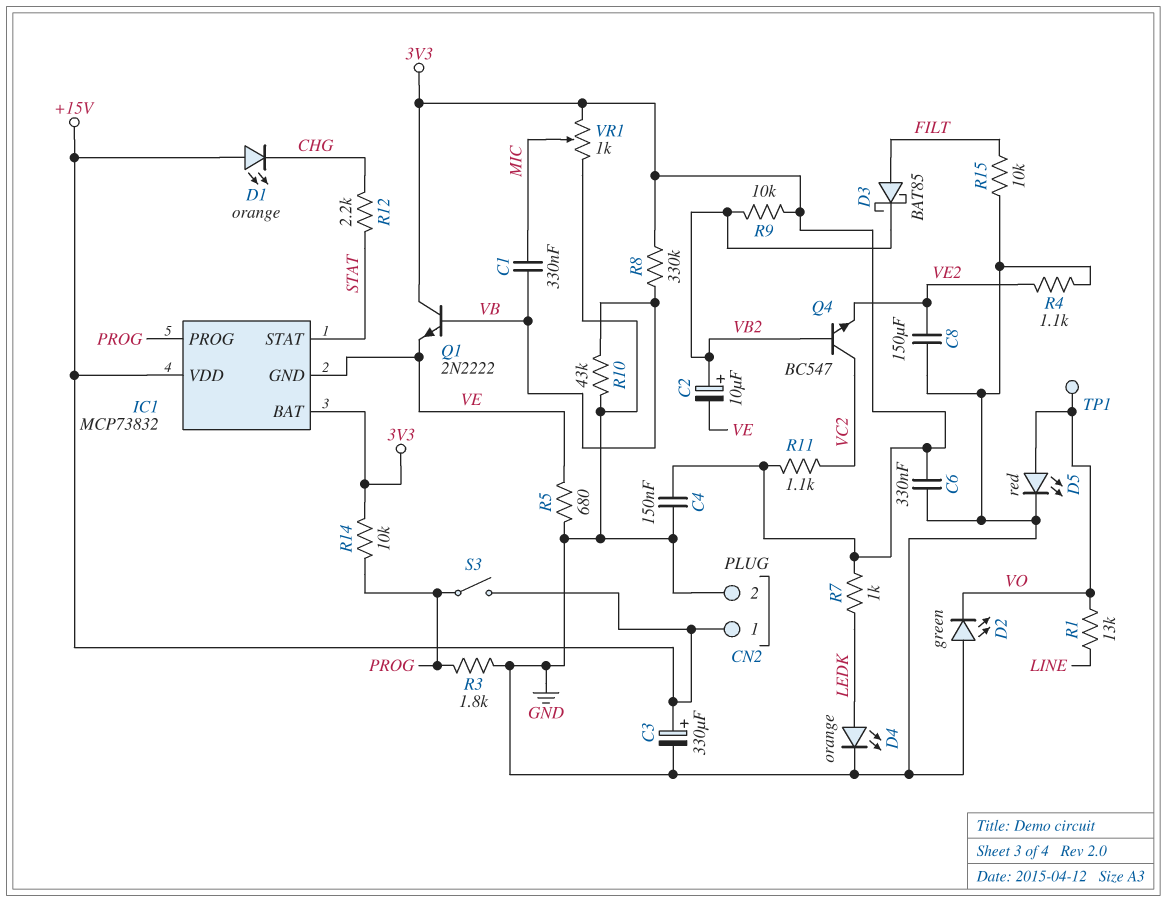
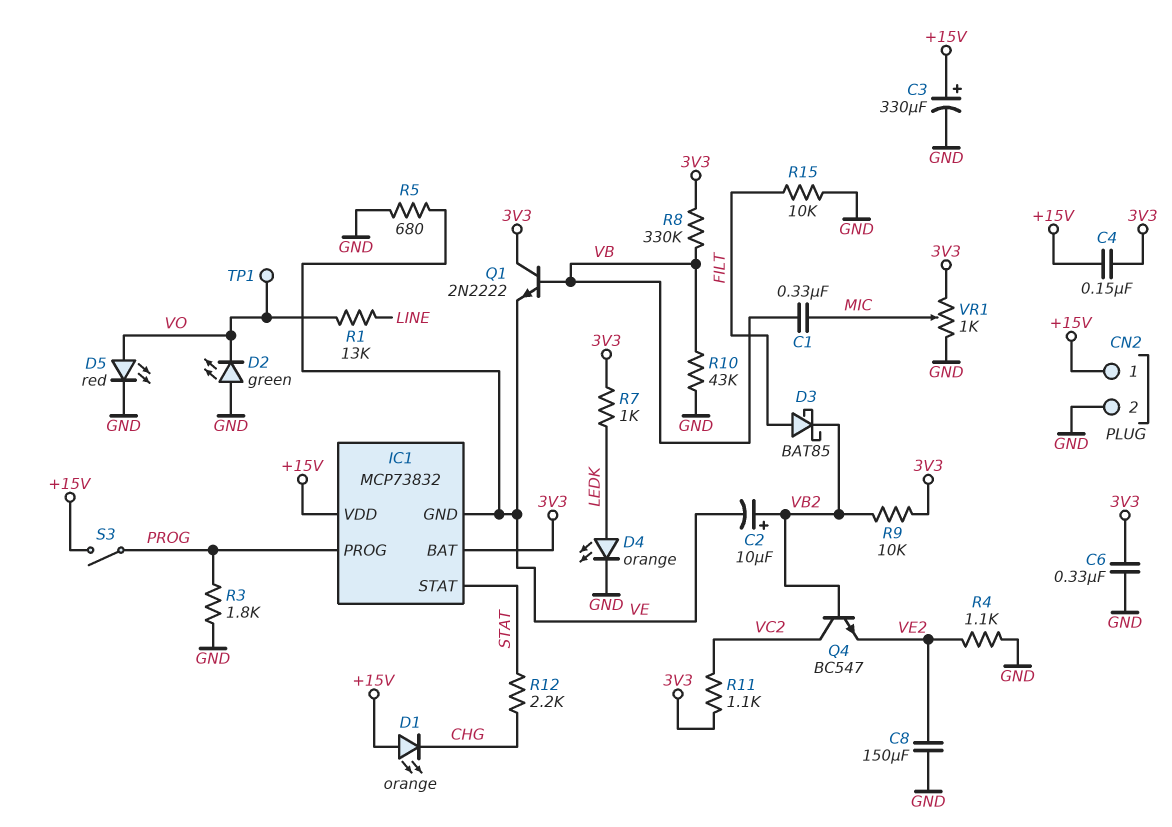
C4: 150nF (3V3, GND) -> 150nF (+15V, 3V3)
R14: 10k (3V3, PROG) -> none

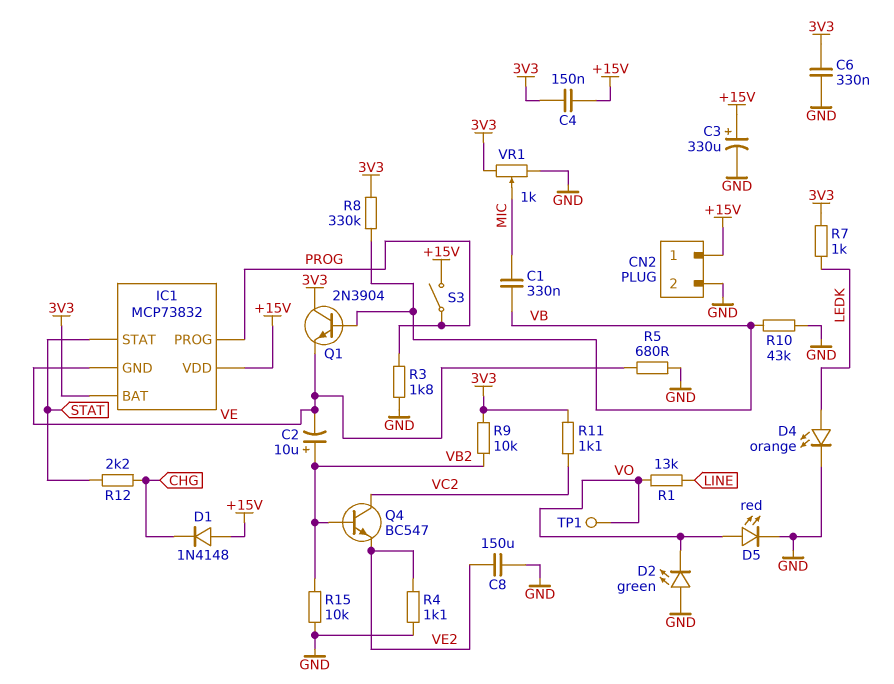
D1: LED orange (A +15V, K CHG) -> diode 1N4148 (A +15V, K CHG)
D3: schottky BAT85 (A FILT, K VB2) -> none
Q1: NPN 2N2222 (B VB, C 3V3, E VE) -> NPN 2N3904 (B VB, C 3V3, E VE)
R15: 10k (FILT, GND) -> 10k (GND, VB2)

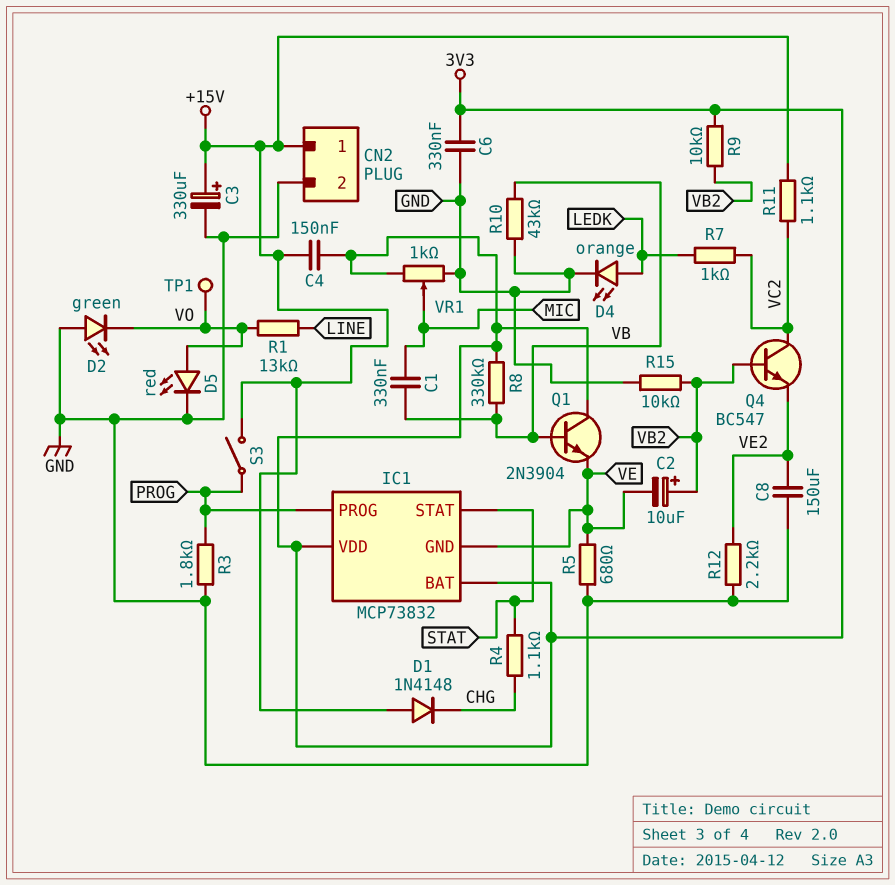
IC1 pin VDD: +15V -> 3V3
R4: 1.1k (GND, VE2) -> 1.1k (CHG, STAT)
R7: 1k (3V3, LEDK) -> 1k (LEDK, VC2)
R11: 1.1k (3V3, VC2) -> 1.1k (+15V, VC2)
R12: 2.2k (CHG, STAT) -> 2.2k (GND, VE2)

